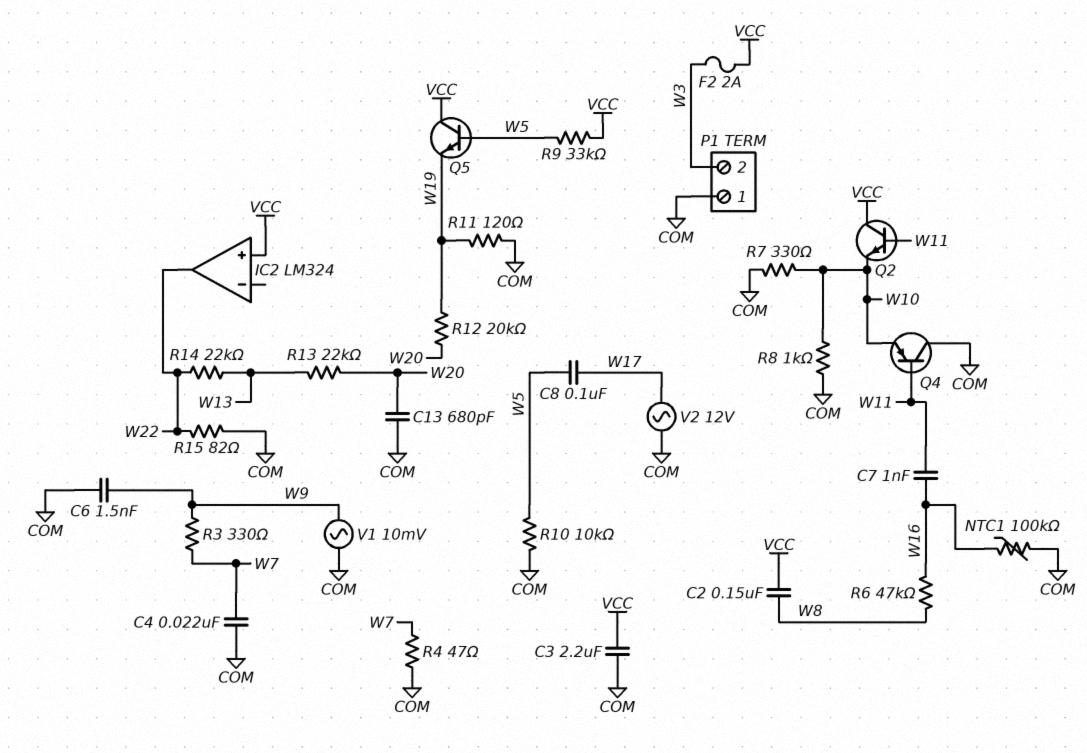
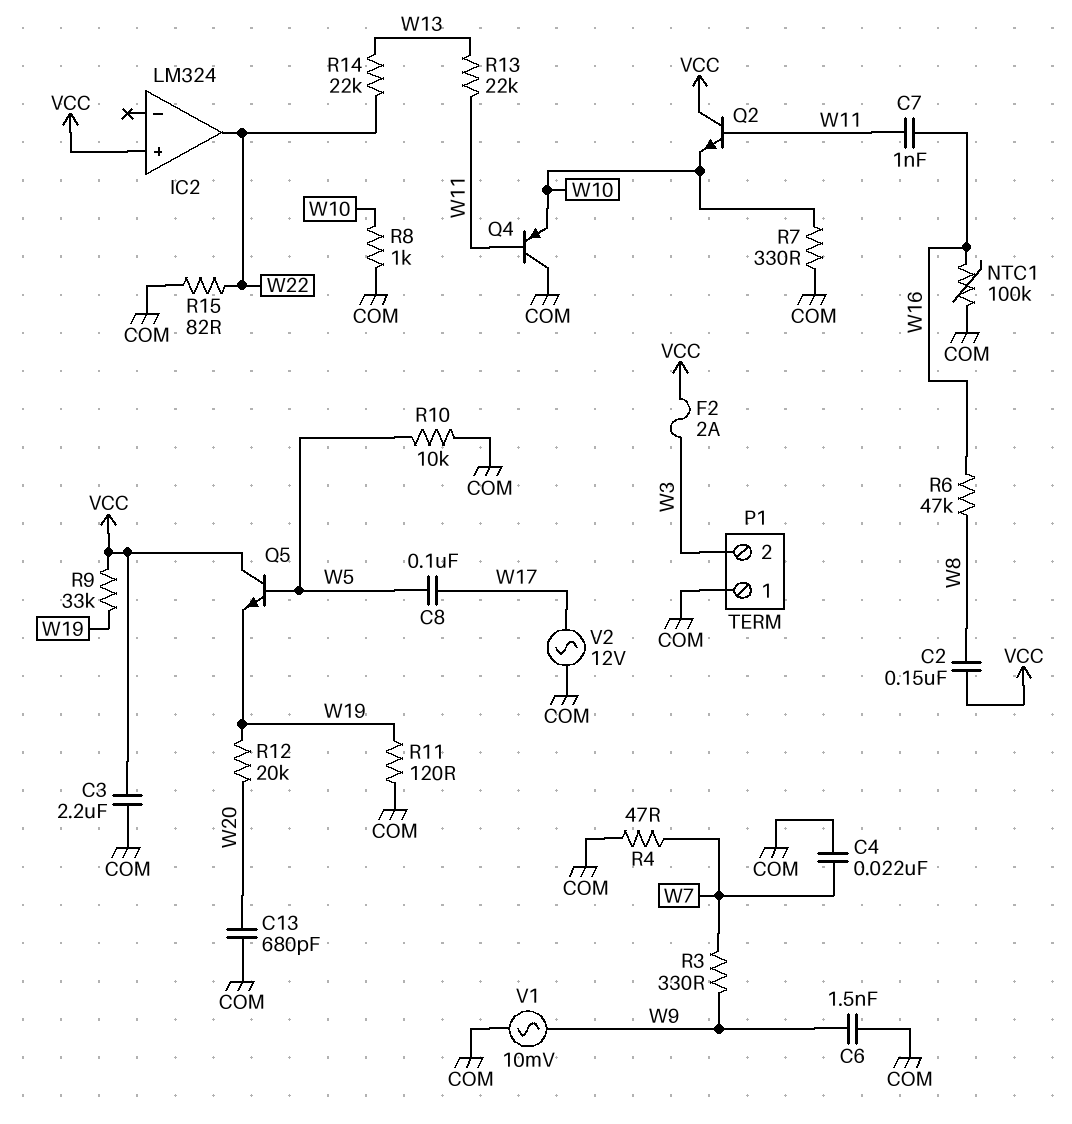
R9: 33k (VCC, W5) -> 33k (VCC, W19)
R13: 22k (W13, W20) -> 22k (W11, W13)

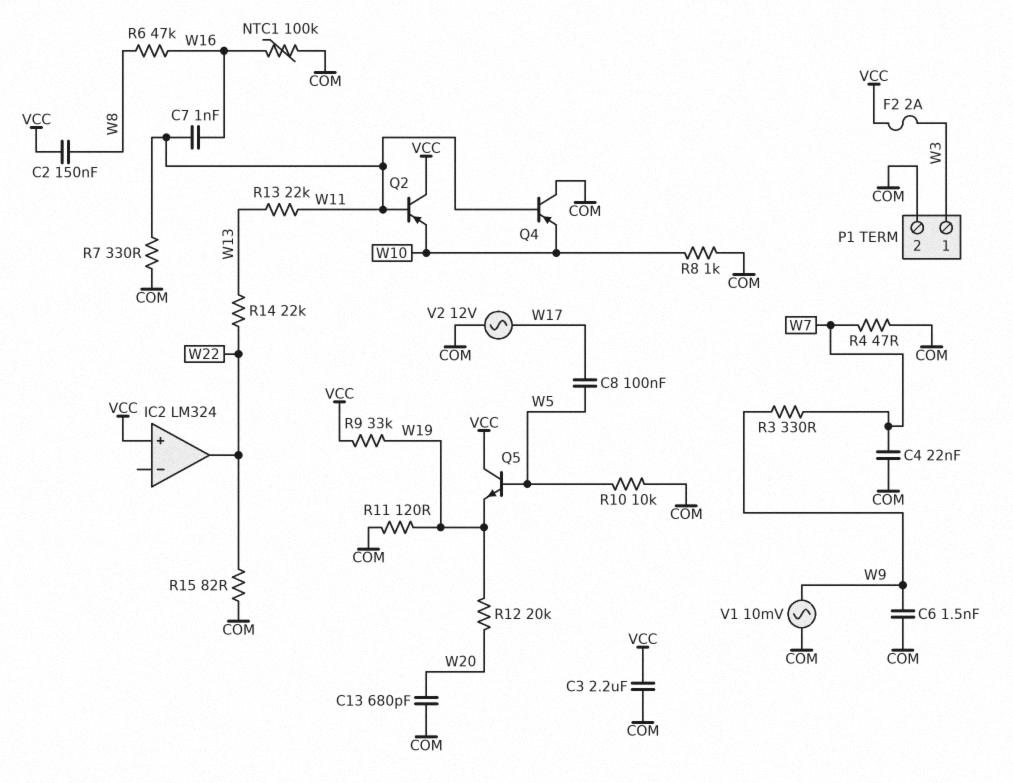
P1 pin 1: COM -> W3
P1 pin 2: W3 -> COM
Q2: NPN (B W11, C VCC, E W10) -> PNP (B W11, C VCC, E W10)
R7: 330 (COM, W10) -> 330 (COM, W11)

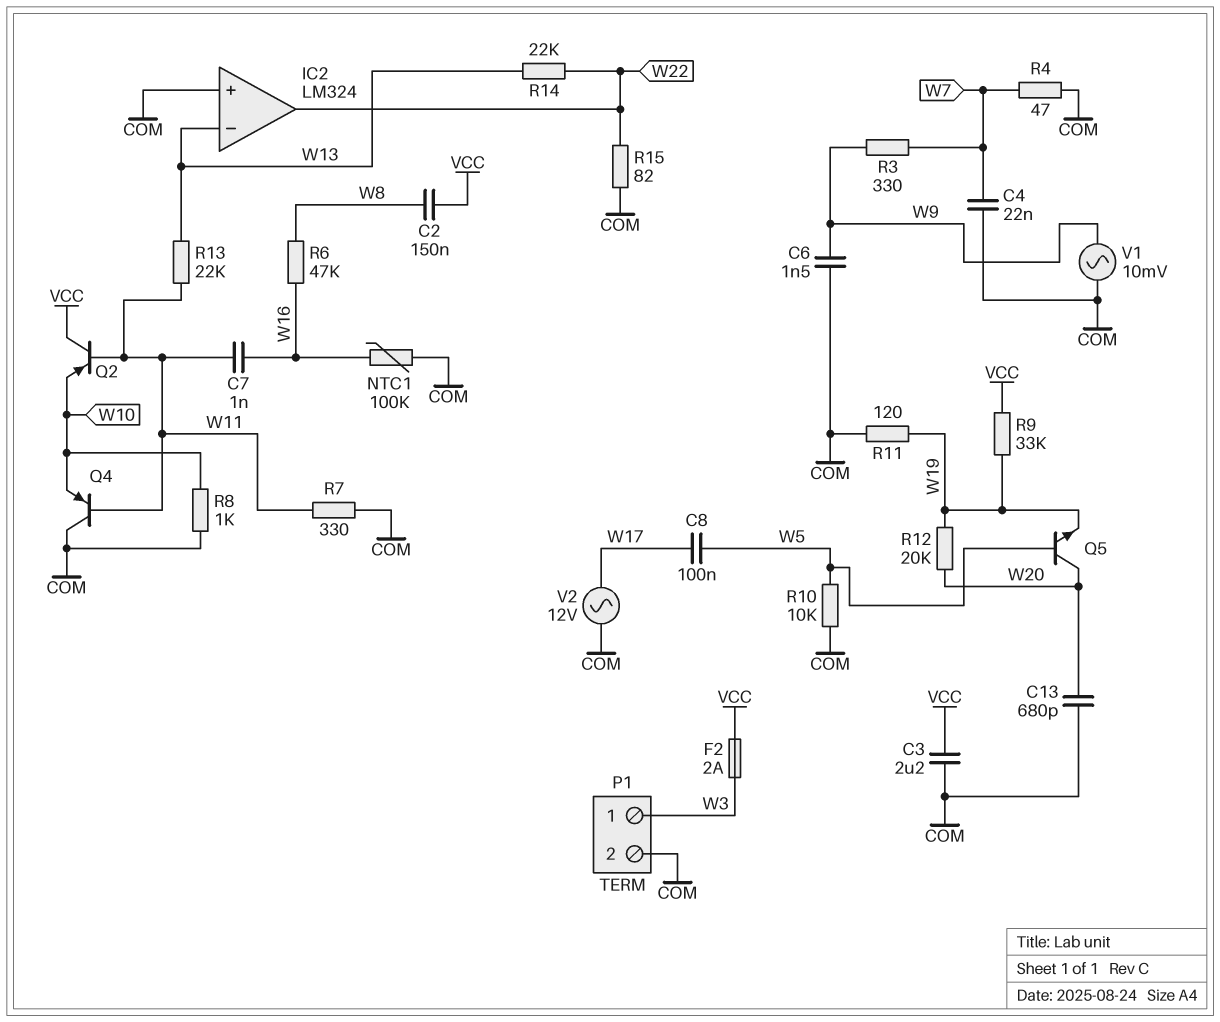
IC2 pin in+: VCC -> COM
IC2 pin in-: none -> W13
Q5: NPN (B W5, C VCC, E W19) -> NPN (B W5, C W20, E W19)

